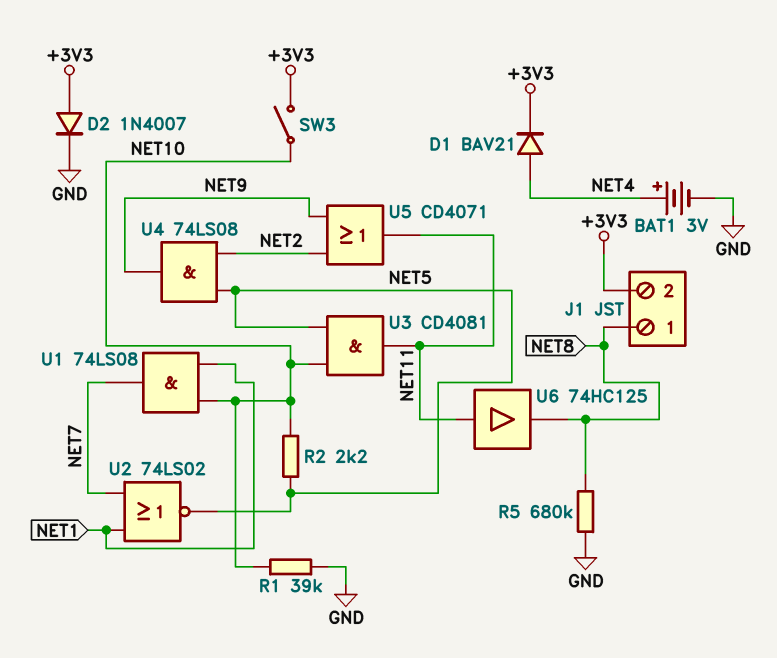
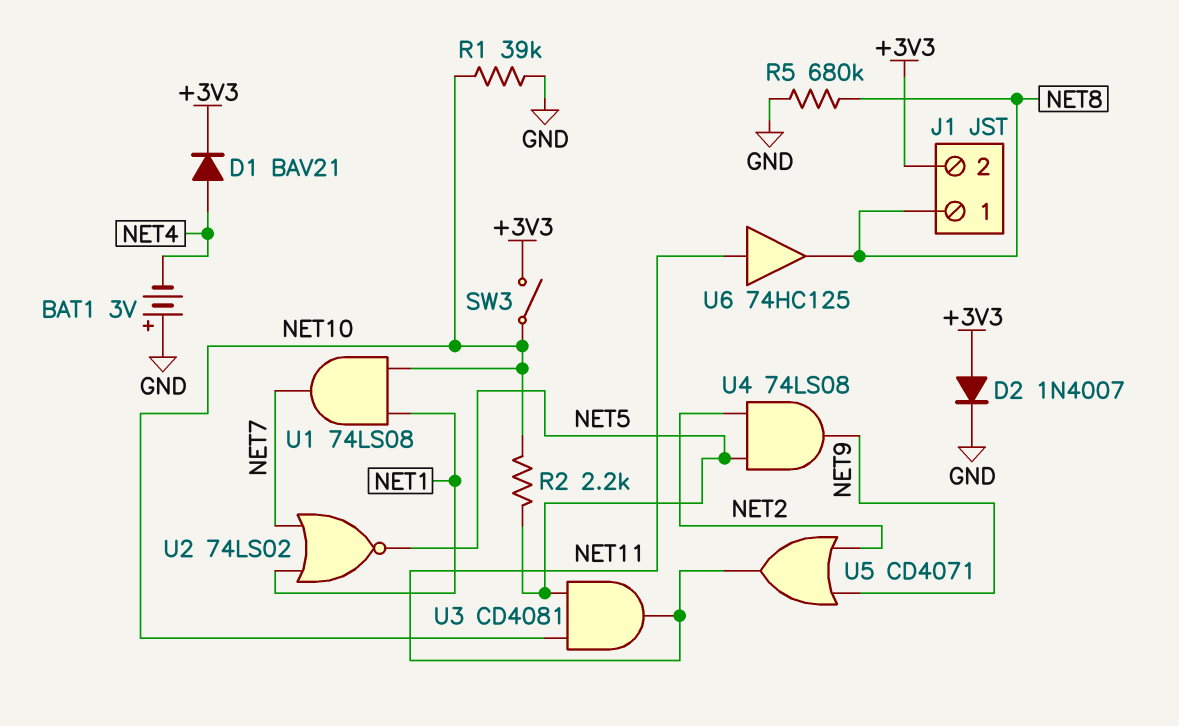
BAT1: 3V (plus NET4, minus GND) -> 3V (plus GND, minus NET4)

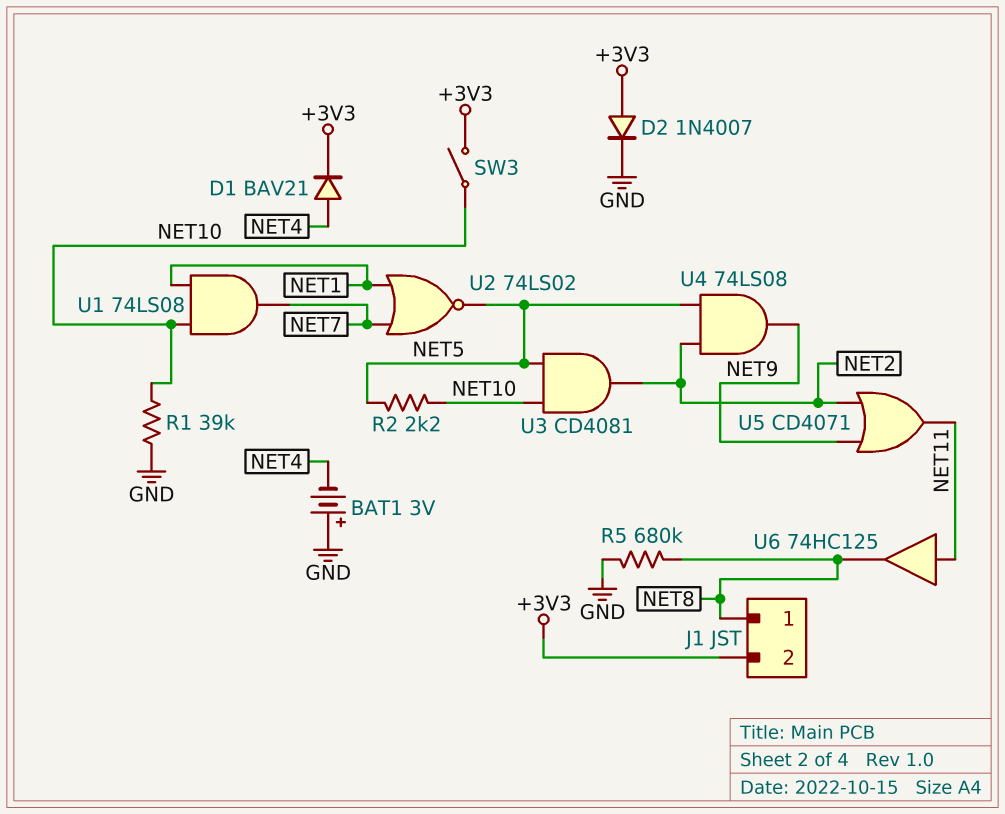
U3: AND CD4081 (in NET5, in NET10, out NET11) -> AND CD4081 (in NET5, in NET10, out NET2)

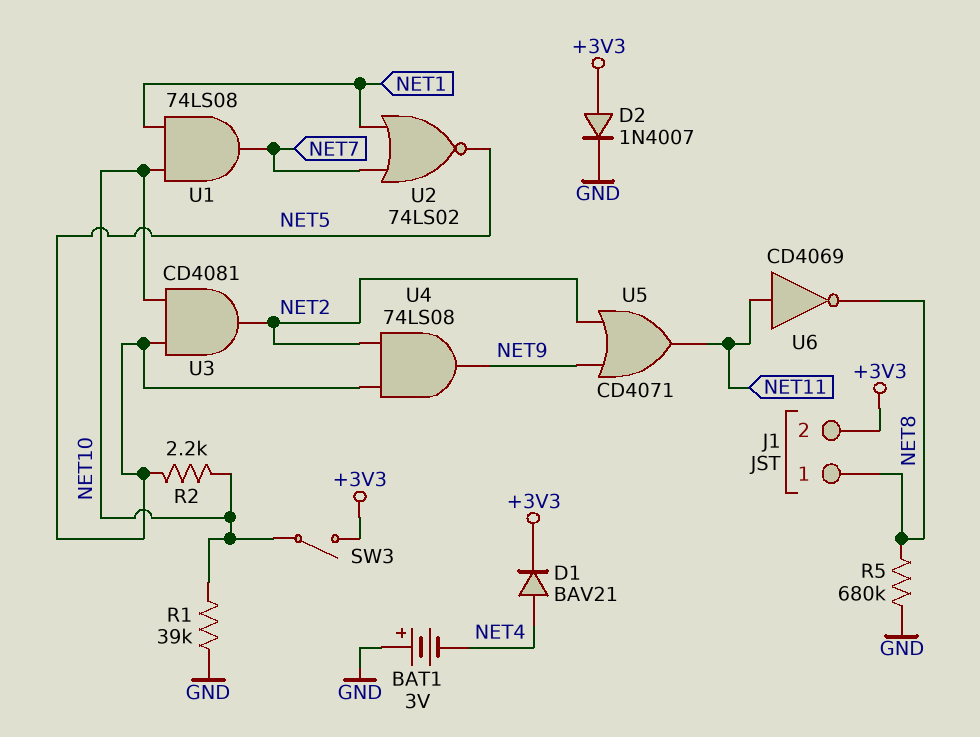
U6: buffer 74HC125 (in NET11, out NET8) -> NOT CD4069 (in NET11, out NET8)

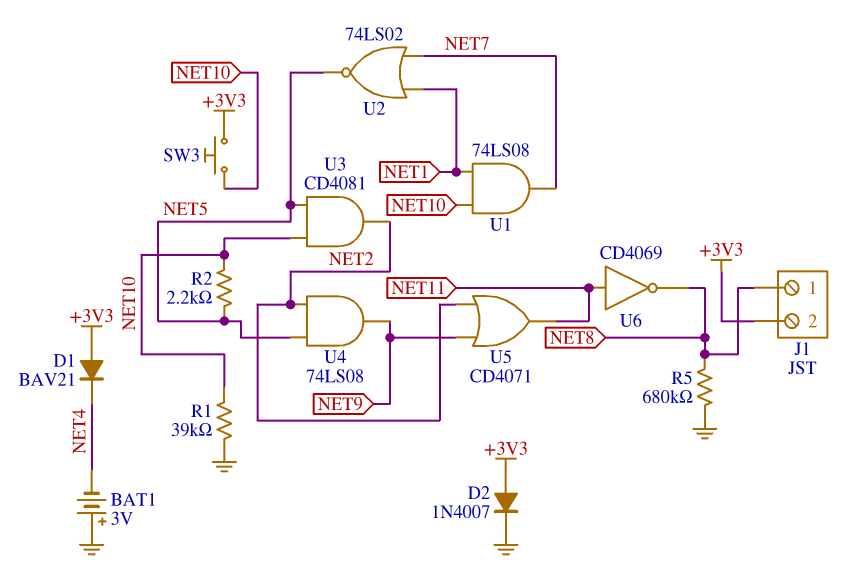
D1: diode BAV21 (A NET4, K +3V3) -> diode BAV21 (A +3V3, K NET4)
SW3: switch (+3V3, NET10) -> button (+3V3, NET10)

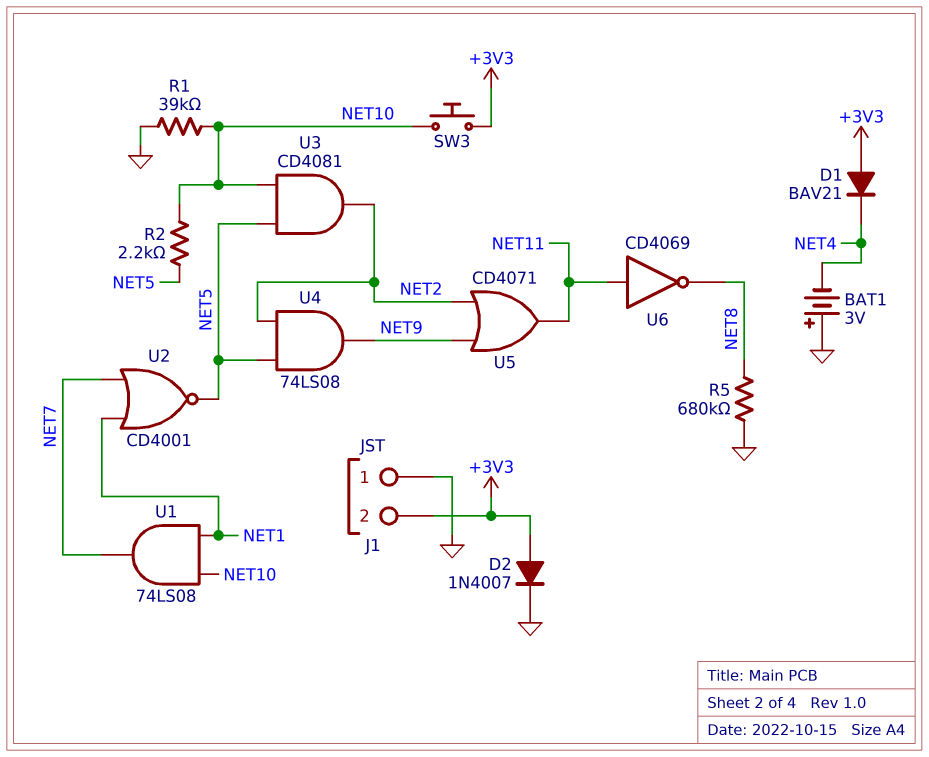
J1 pin 1: NET8 -> GND
U2: NOR 74LS02 (in NET1, in NET7, out NET5) -> NOR CD4001 (in NET1, in NET7, out NET5)

